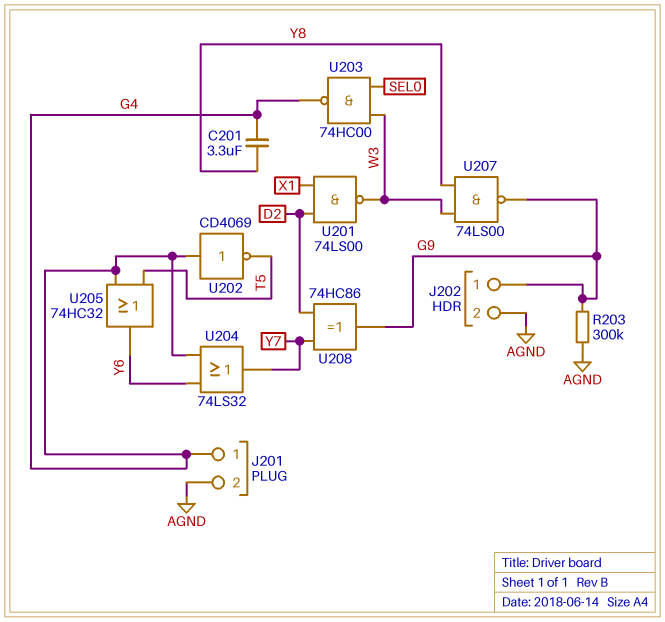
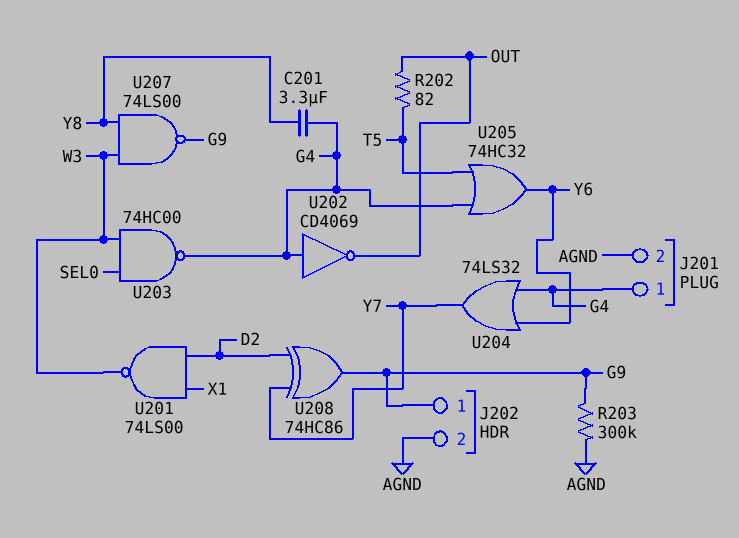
R202: none -> 82 (OUT, T5)
U202: NOT CD4069 (in G4, out T5) -> NOT CD4069 (in G4, out OUT)

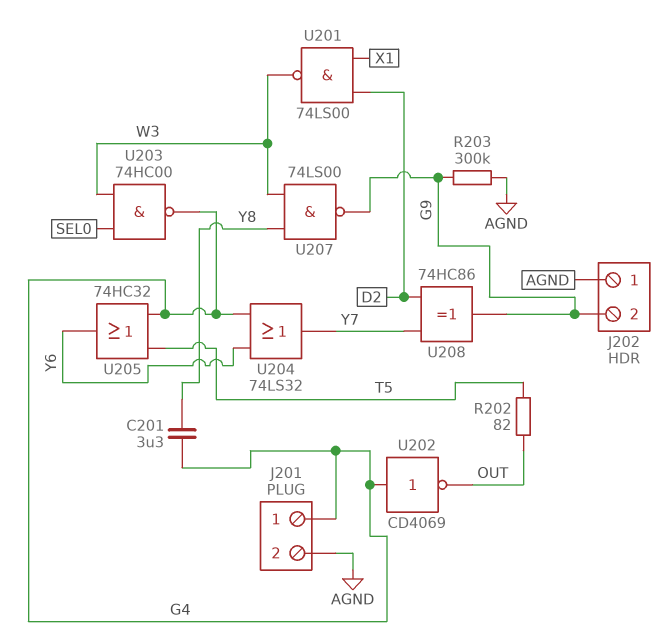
J202 pin 1: G9 -> AGND
J202 pin 2: AGND -> G9

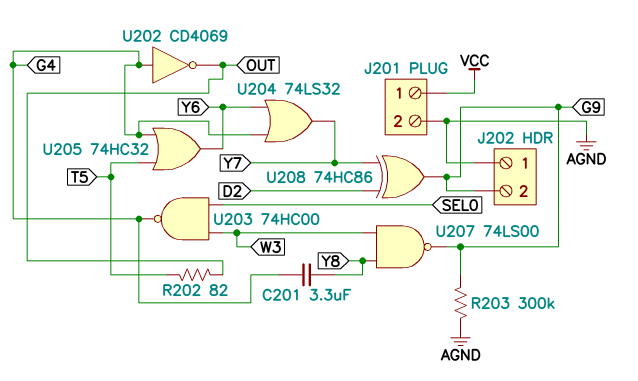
J201 pin 1: G4 -> VCC
U201: NAND 74LS00 (in D2, in X1, out W3) -> none

